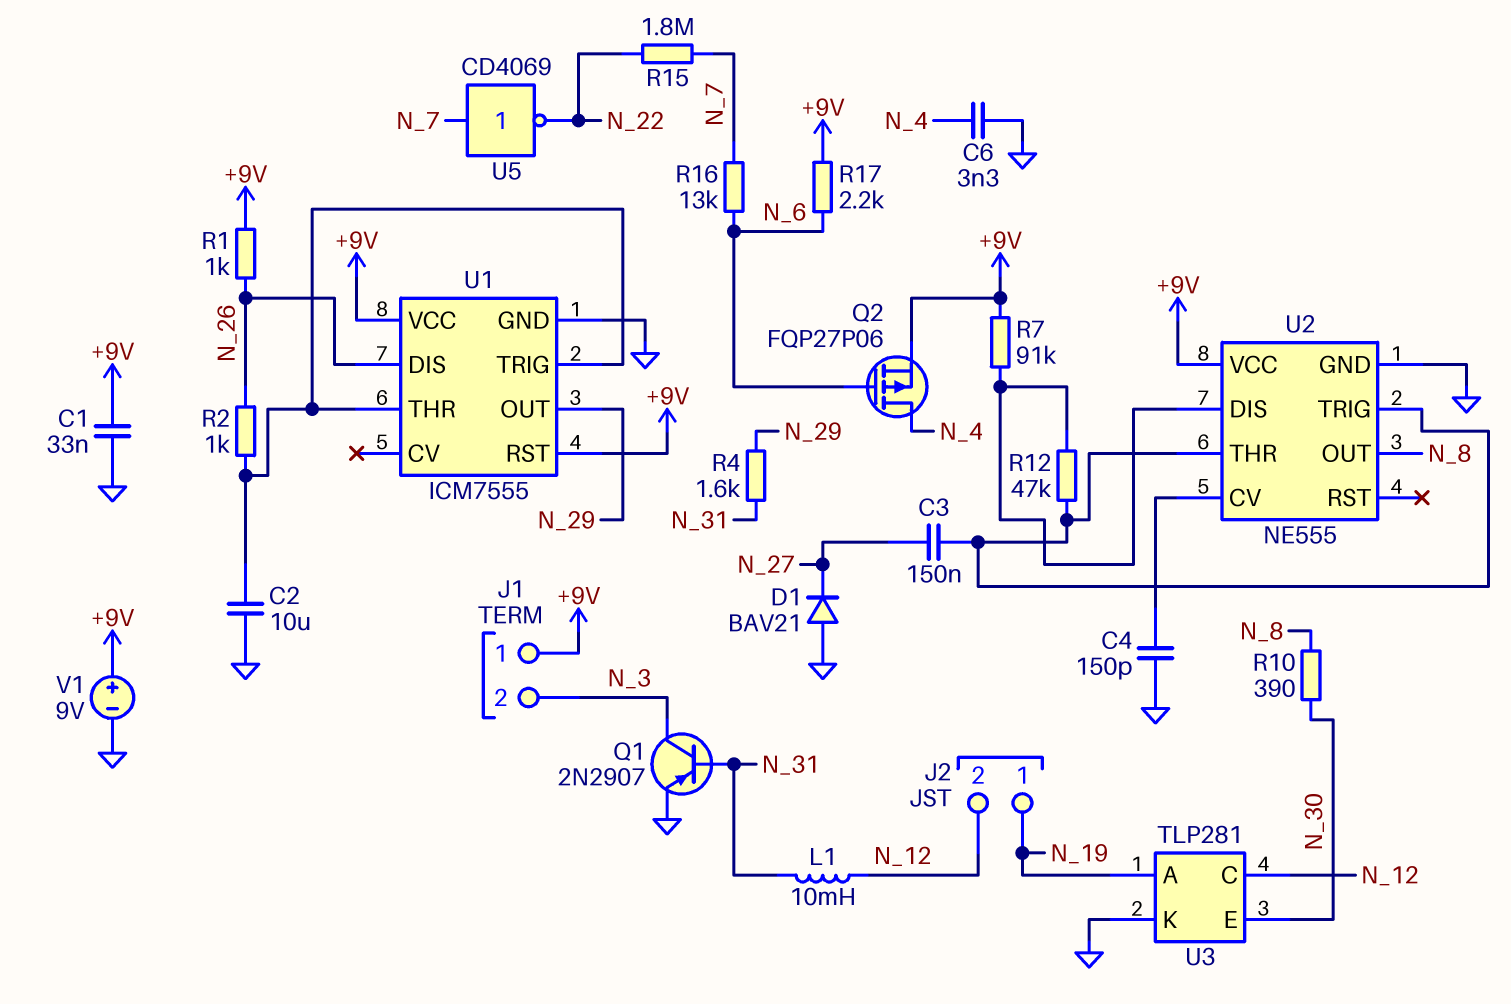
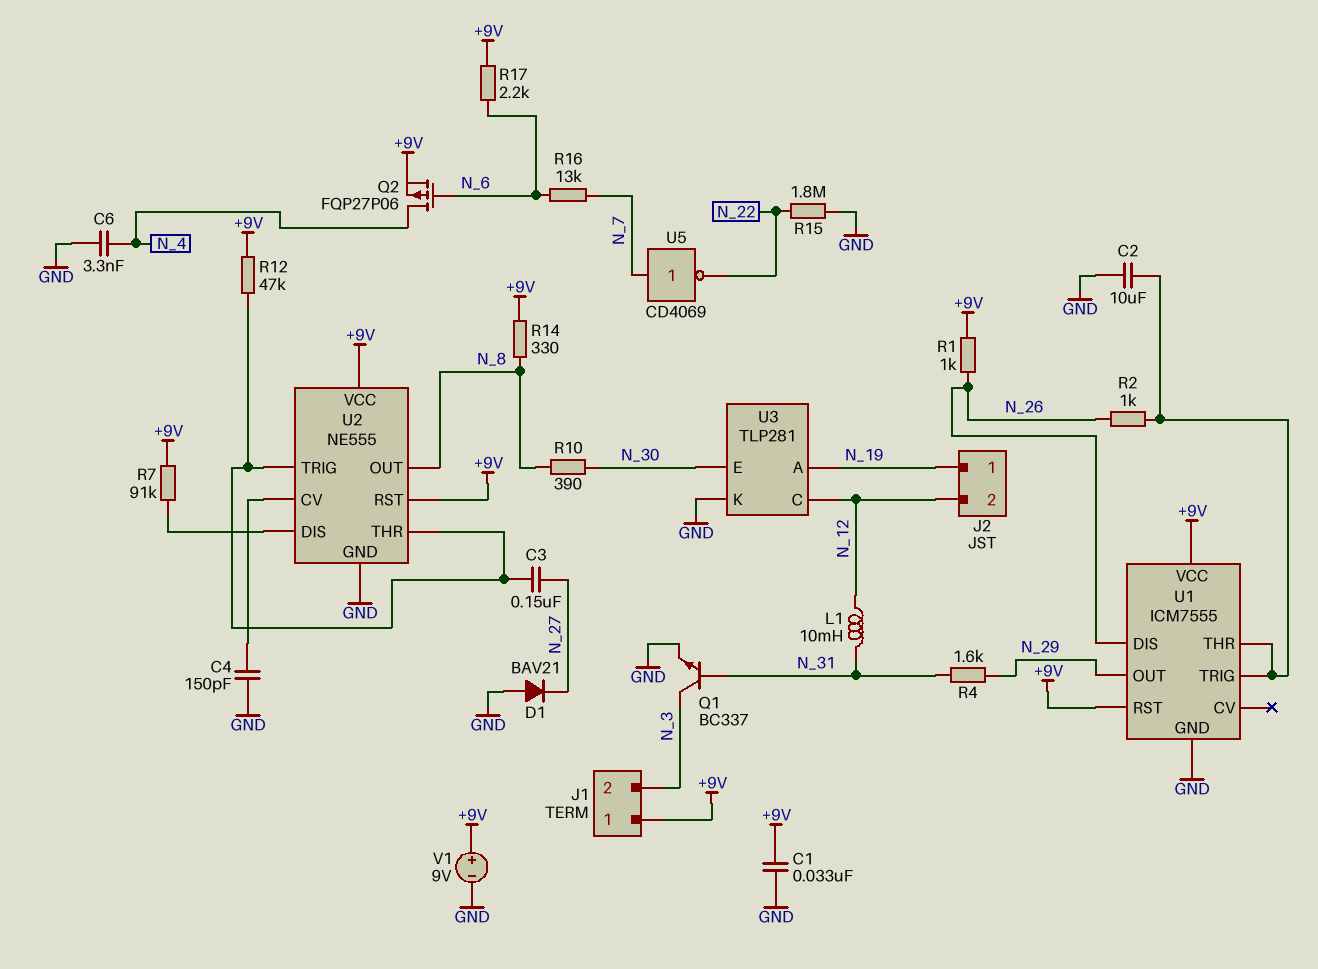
Q1: PNP 2N2907 (B N_31, C N_3, E GND) -> NPN BC337 (B N_31, C N_3, E GND)
R12: 47k (U2/DIS, U2/THR) -> 47k (+9V, U2/THR)
R14: none -> 330 (+9V, N_8)
R15: 1.8M (N_7, N_22) -> 1.8M (GND, N_22)
U2 pin RST: none -> +9V

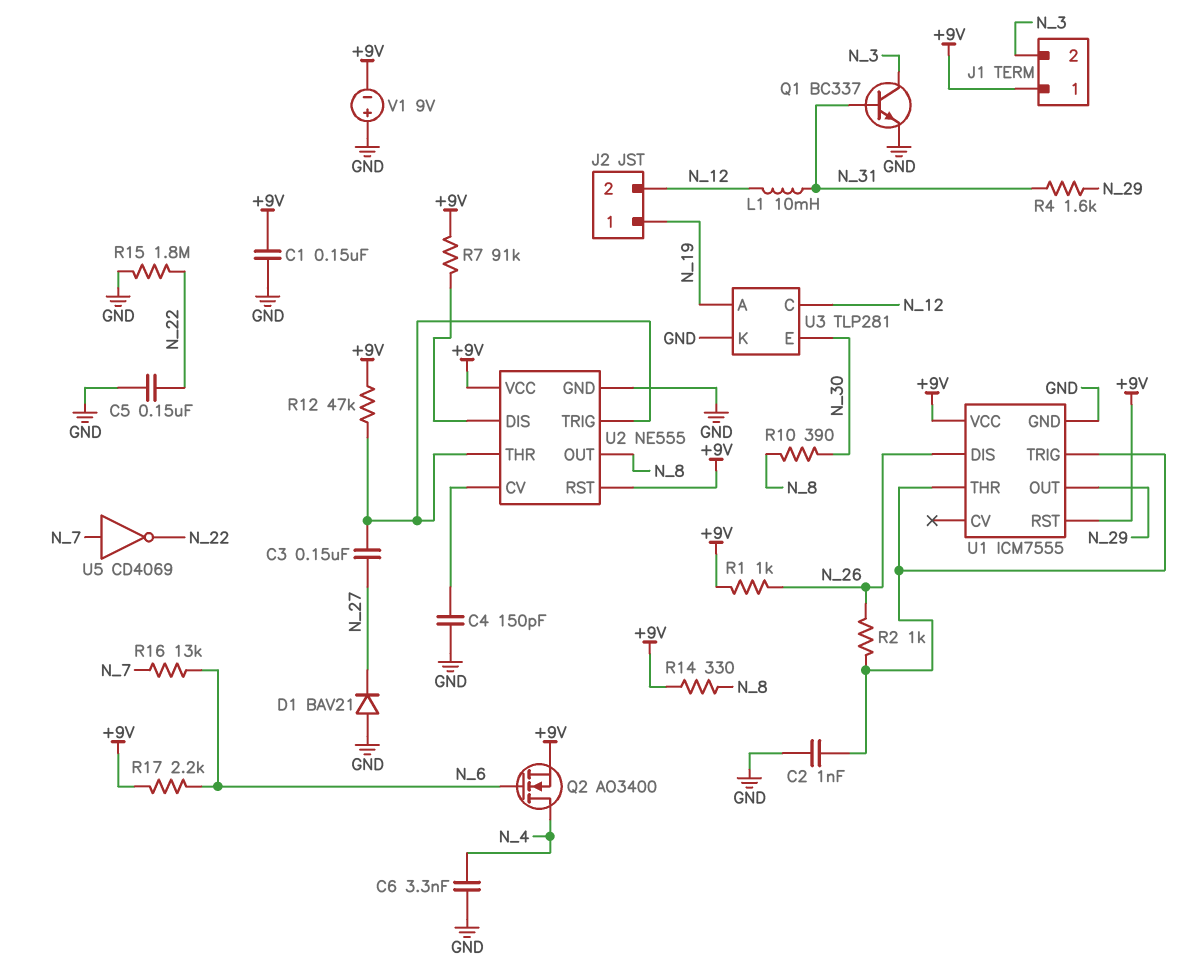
C1: 33nF (+9V, GND) -> 150nF (+9V, GND)
C2: 10uF (GND, U1/THR) -> 1nF (GND, U1/THR)
C5: none -> 150nF (GND, N_22)
Q2: PMOS FQP27P06 (G N_6, D N_4, S +9V) -> NMOS AO3400 (G N_6, D N_4, S +9V)
V1: 9V (plus +9V, minus GND) -> 9V (plus GND, minus +9V)

